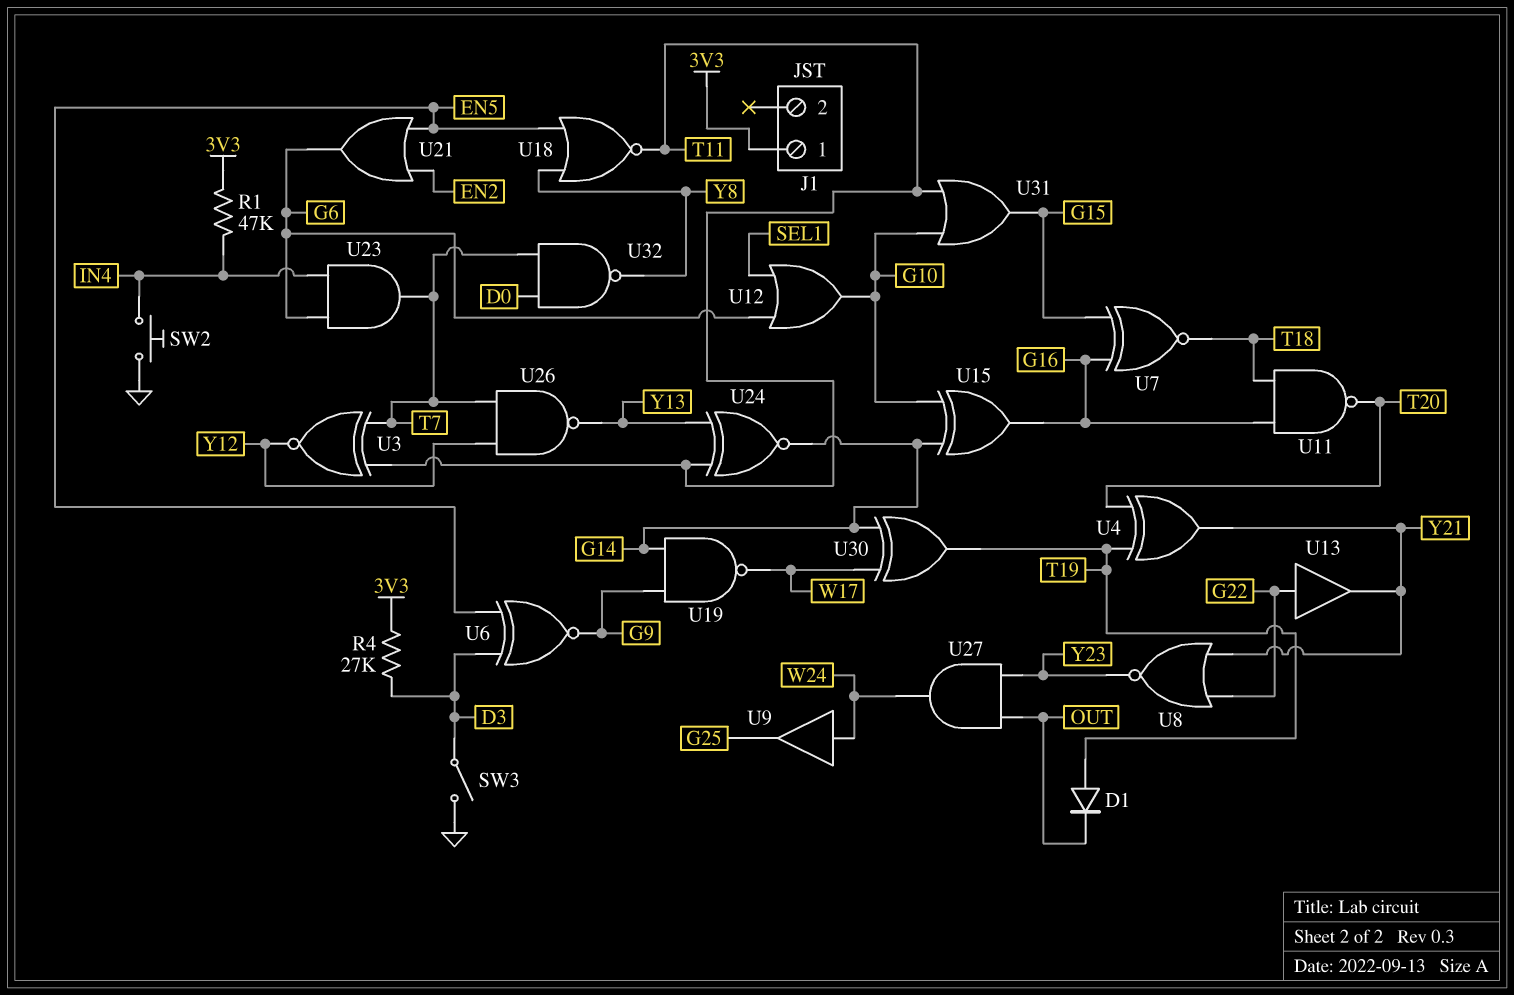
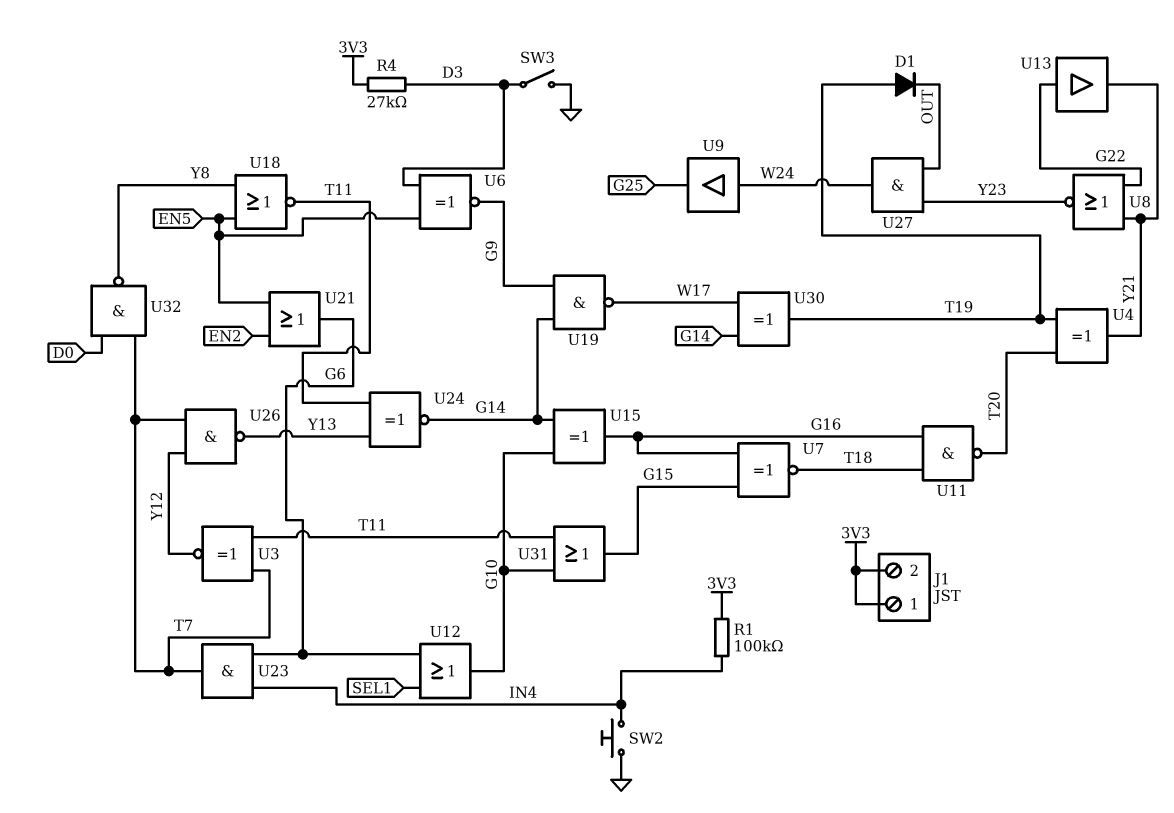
J1 pin 2: none -> 3V3
R1: 47k (3V3, IN4) -> 100k (3V3, IN4)

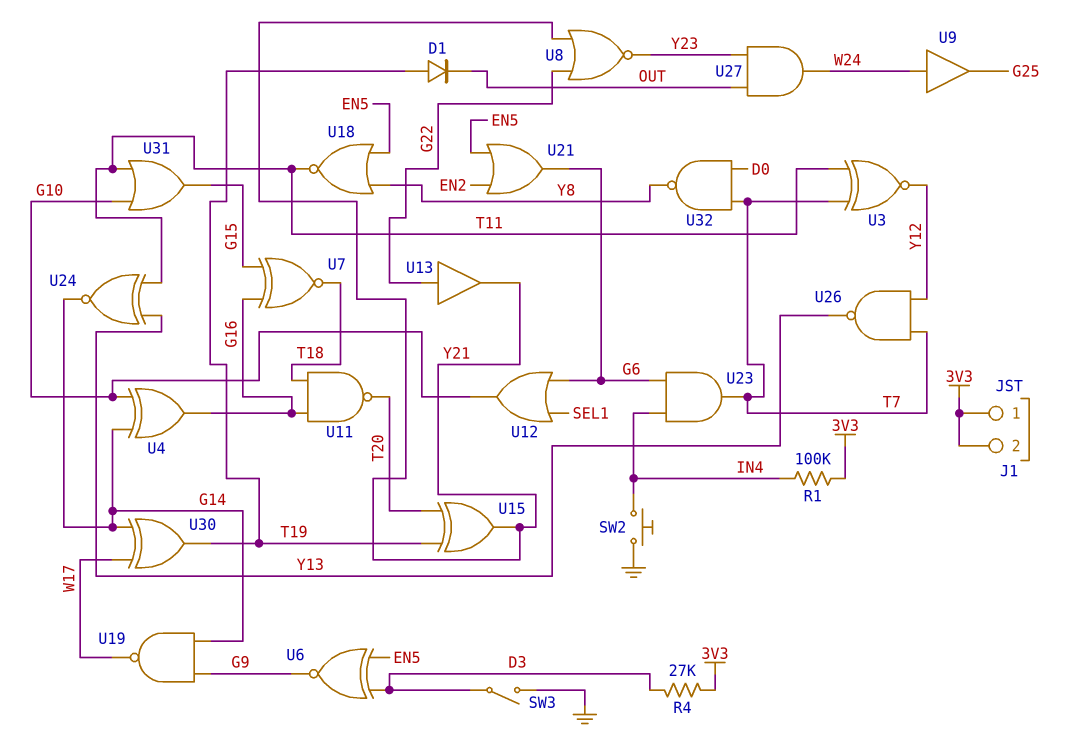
U4: XOR (in T19, in T20, out Y21) -> XOR (in G10, in G14, out G16)
U15: XOR (in G10, in G14, out G16) -> XOR (in T19, in T20, out Y21)

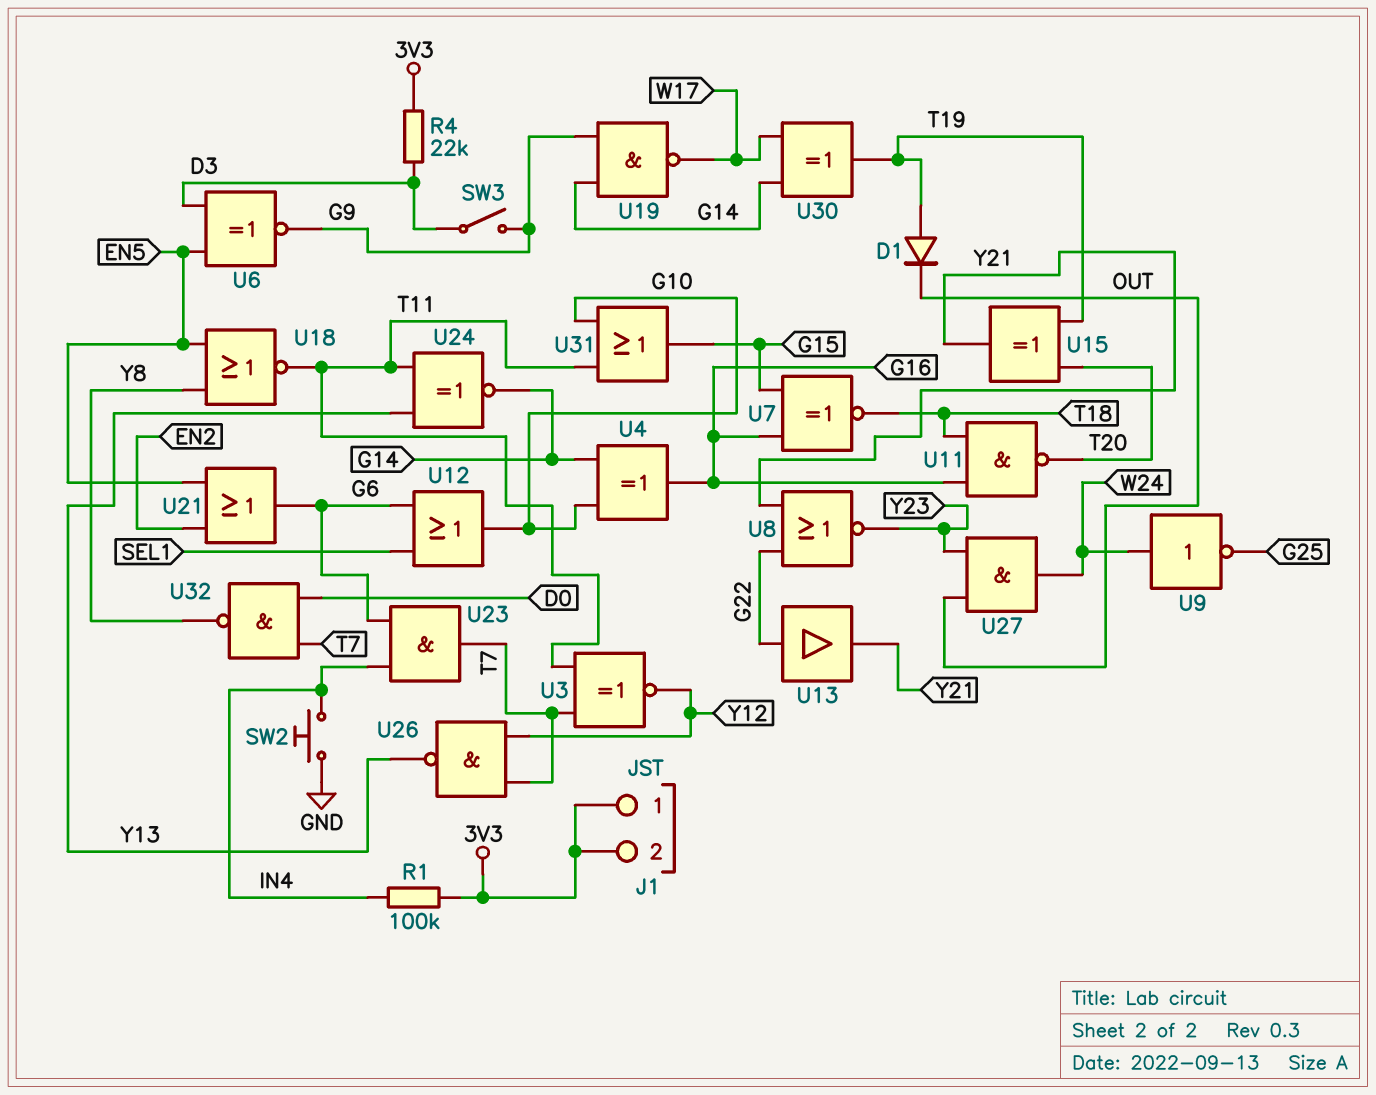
R4: 27k (3V3, D3) -> 22k (3V3, D3)
SW3: switch (D3, GND) -> switch (D3, G9)
U9: buffer (in W24, out G25) -> NOT (in W24, out G25)

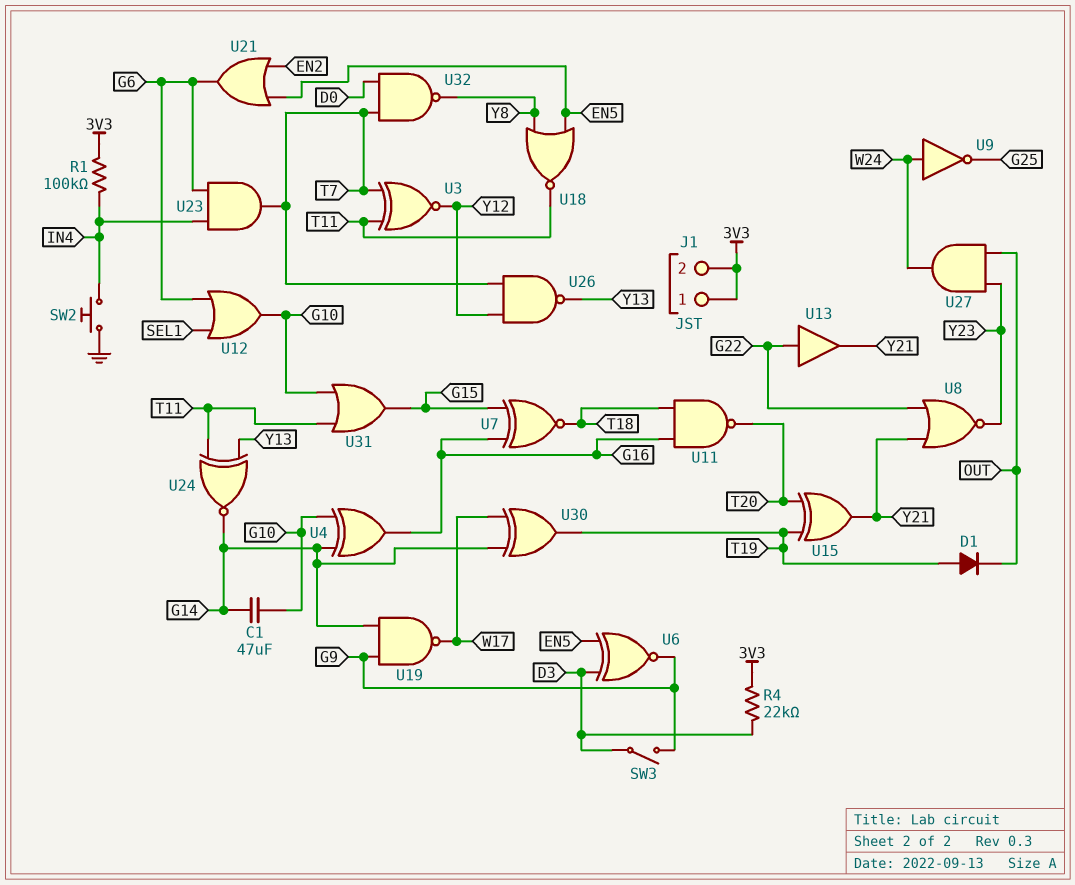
C1: none -> 47uF (G10, G14)

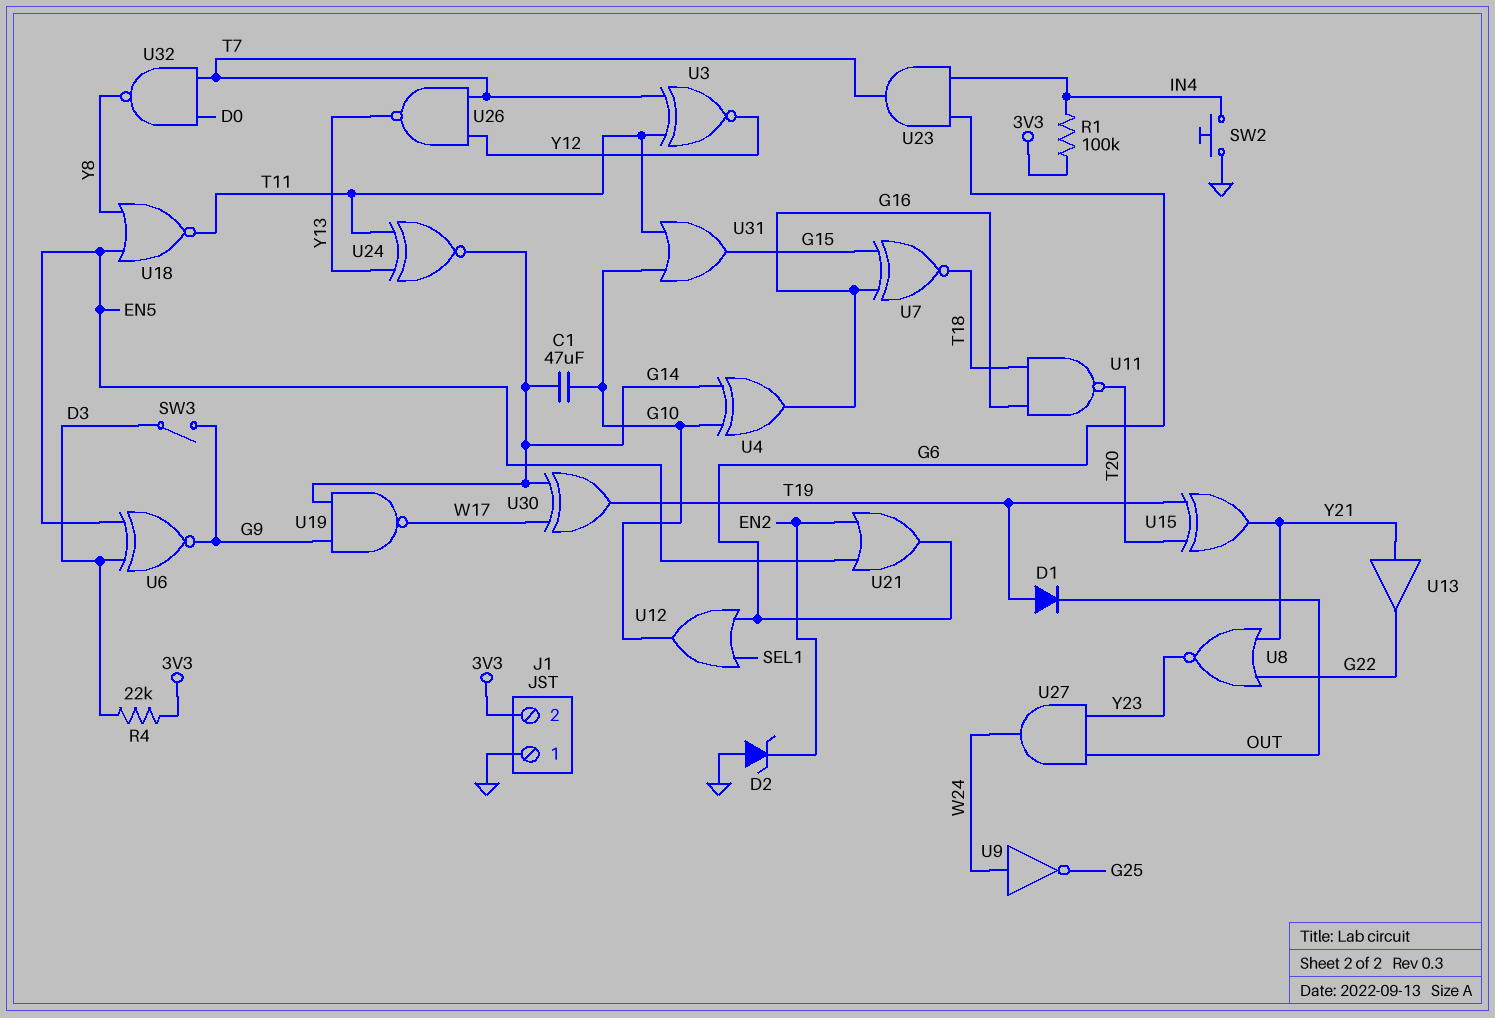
D2: none -> zener (A GND, K EN2)
J1 pin 1: 3V3 -> GND
U13: buffer (in G22, out Y21) -> buffer (in Y21, out G22)

